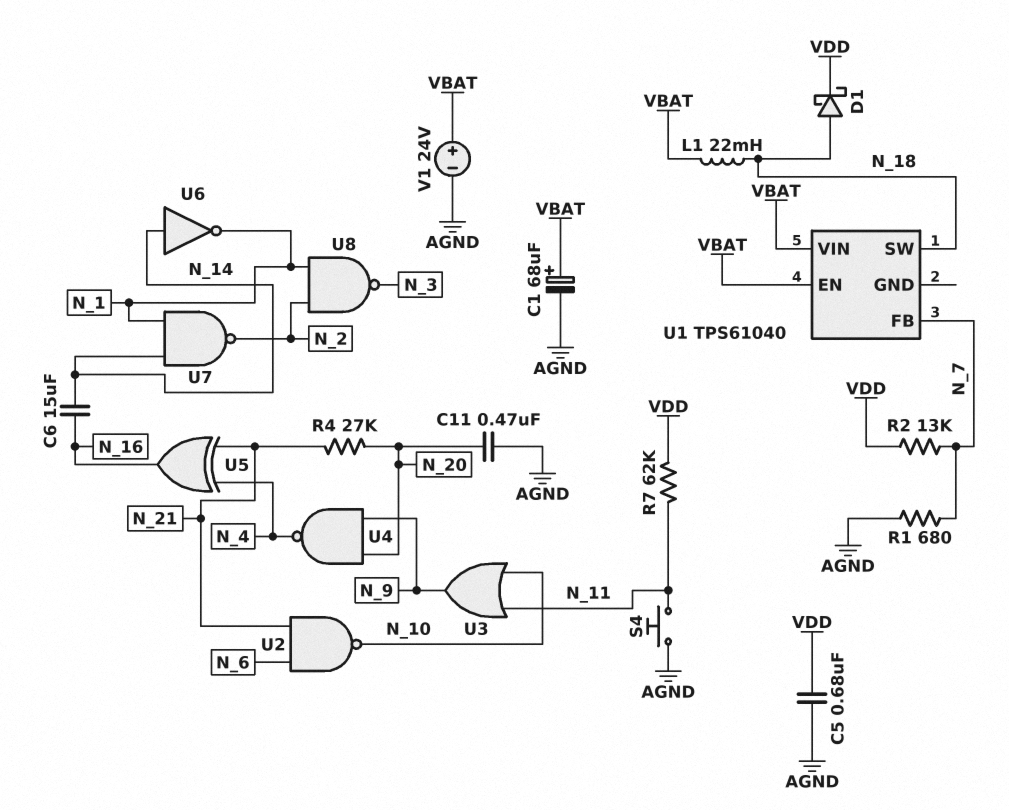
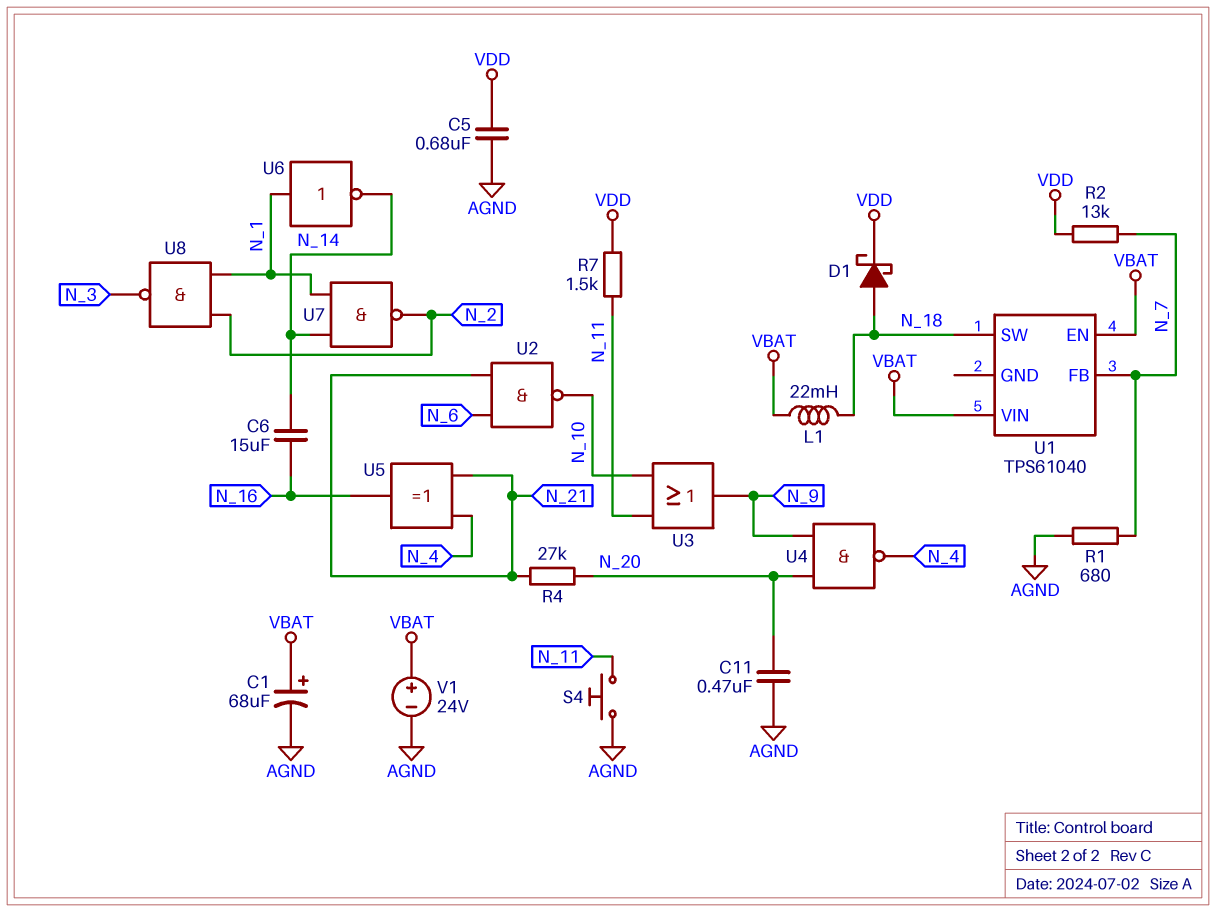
R7: 62k (N_11, VDD) -> 1.5k (N_11, VDD)
U6: NOT (in N_14, out N_1) -> NOT (in N_1, out N_14)

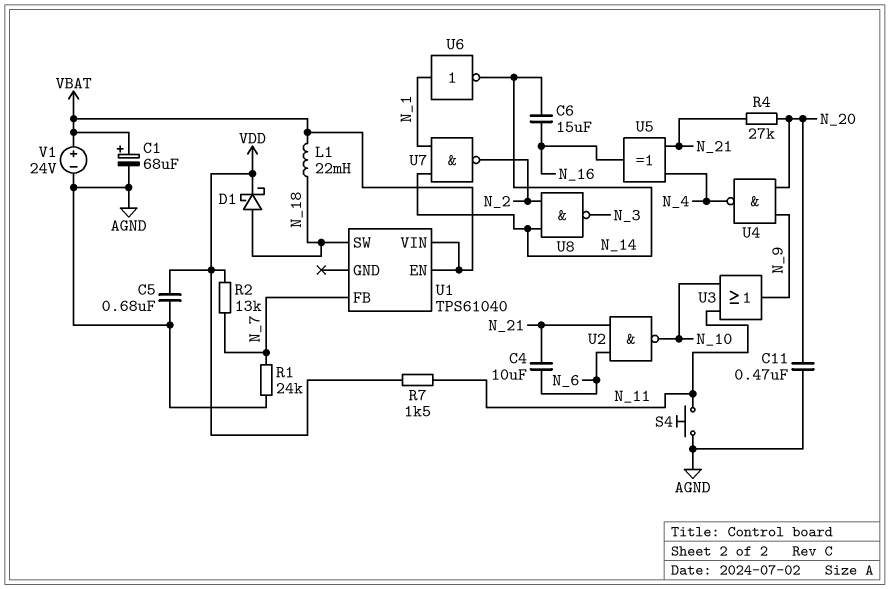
C4: none -> 10uF (N_6, N_21)
R1: 680 (AGND, N_7) -> 24k (AGND, N_7)
U8: NAND (in N_1, in N_2, out N_3) -> NAND (in N_2, in N_14, out N_3)

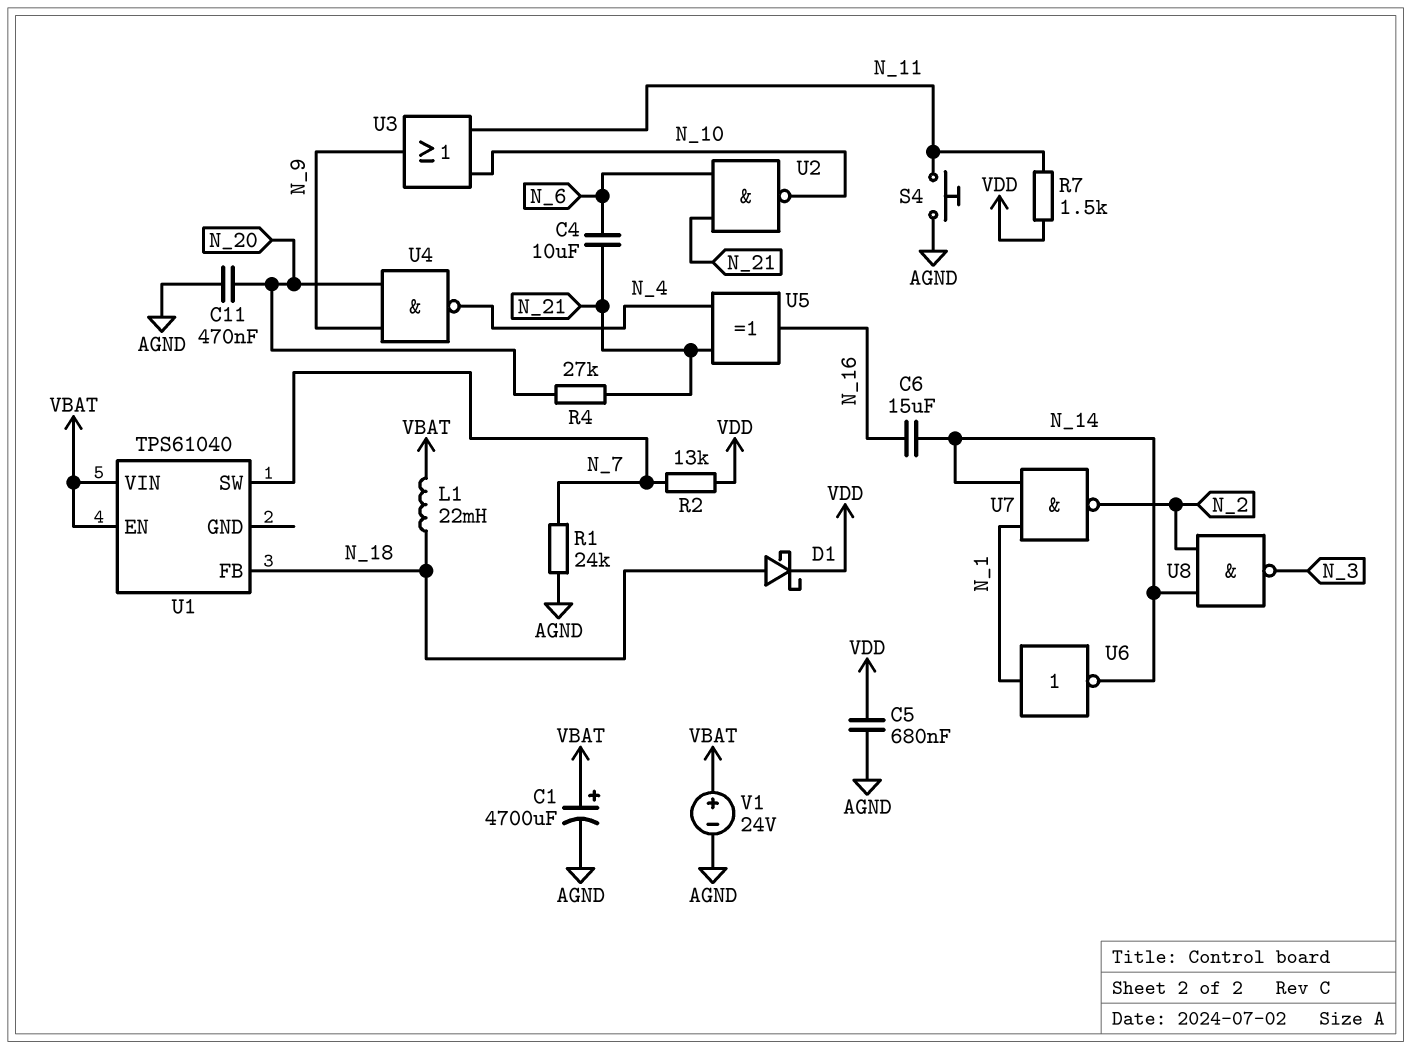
C1: 68uF (plus VBAT, minus AGND) -> 4700uF (plus VBAT, minus AGND)
U1 pin FB: N_7 -> N_18
U1 pin SW: N_18 -> N_7

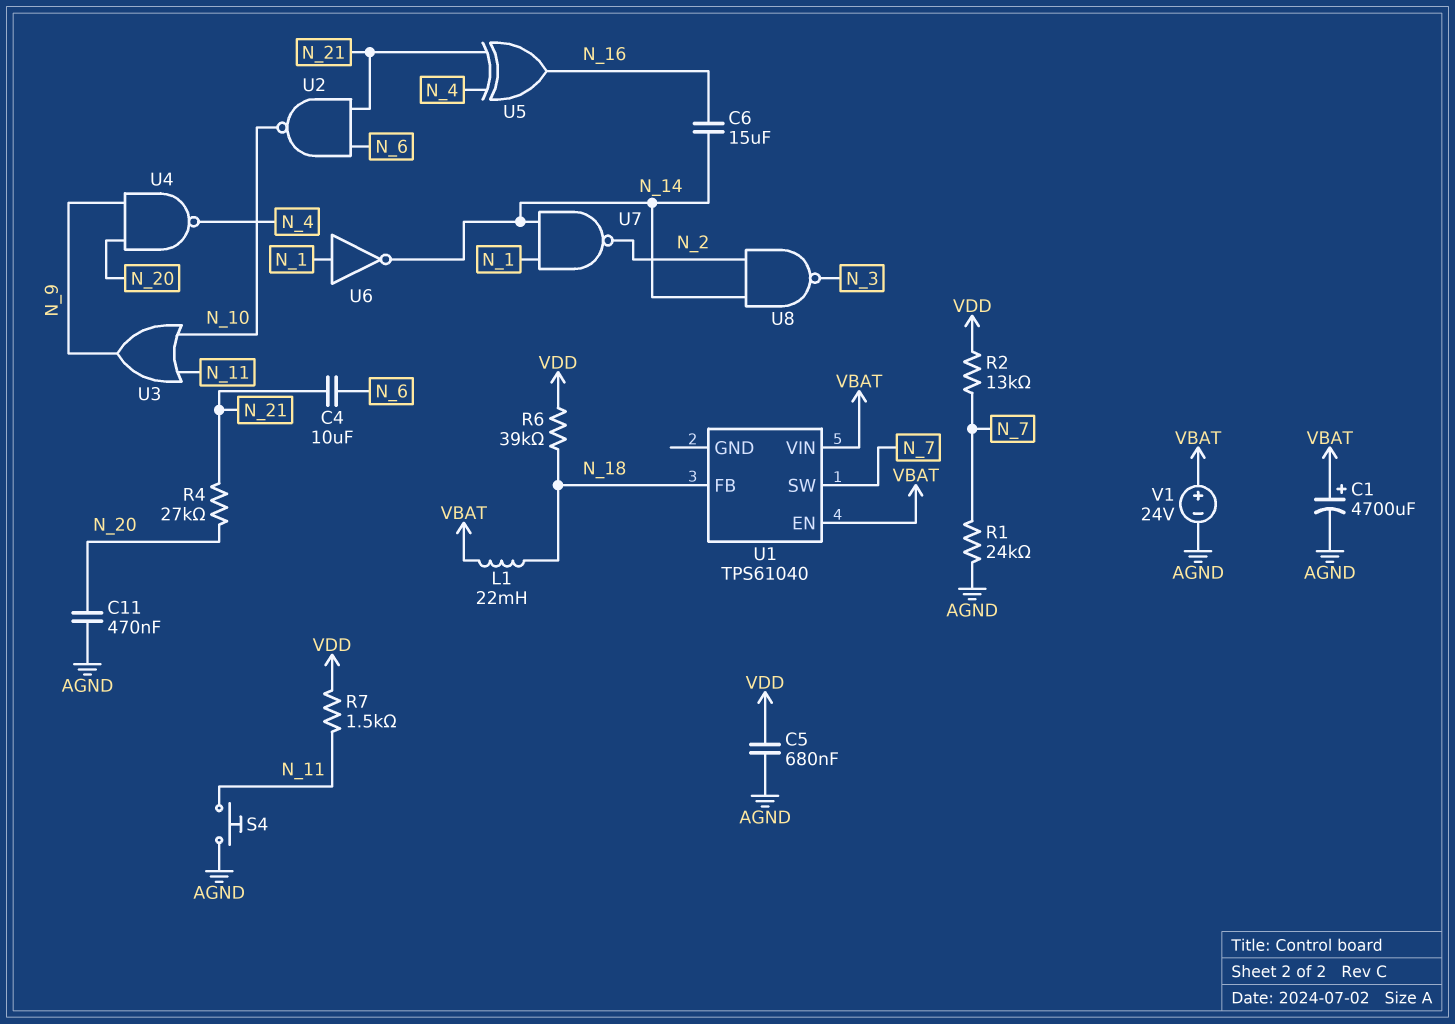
D1: schottky (A N_18, K VDD) -> none
R6: none -> 39k (N_18, VDD)

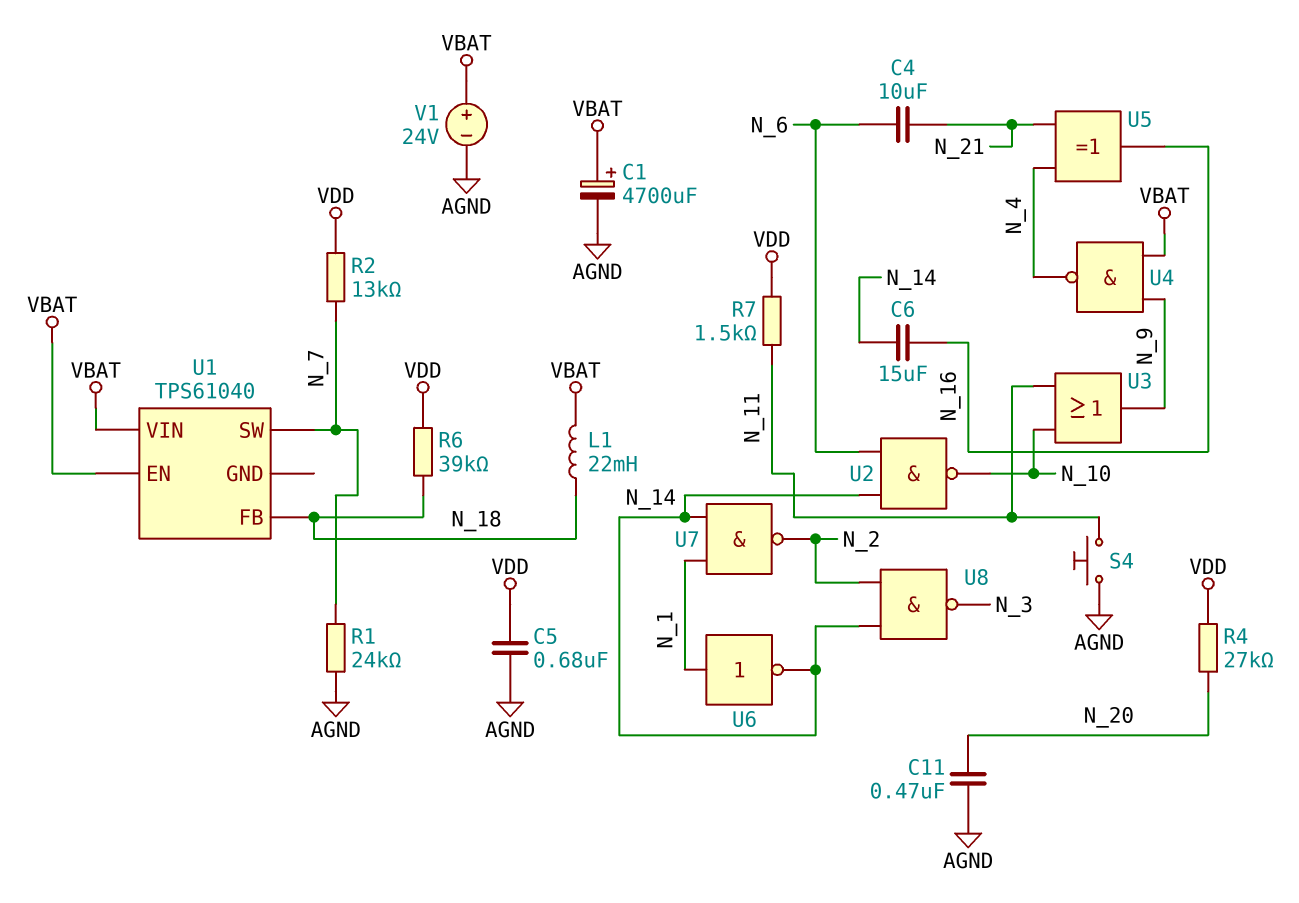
R4: 27k (N_20, N_21) -> 27k (N_20, VDD)
U2: NAND (in N_6, in N_21, out N_10) -> NAND (in N_6, in N_14, out N_10)
U4: NAND (in N_9, in N_20, out N_4) -> NAND (in N_9, in VBAT, out N_4)

